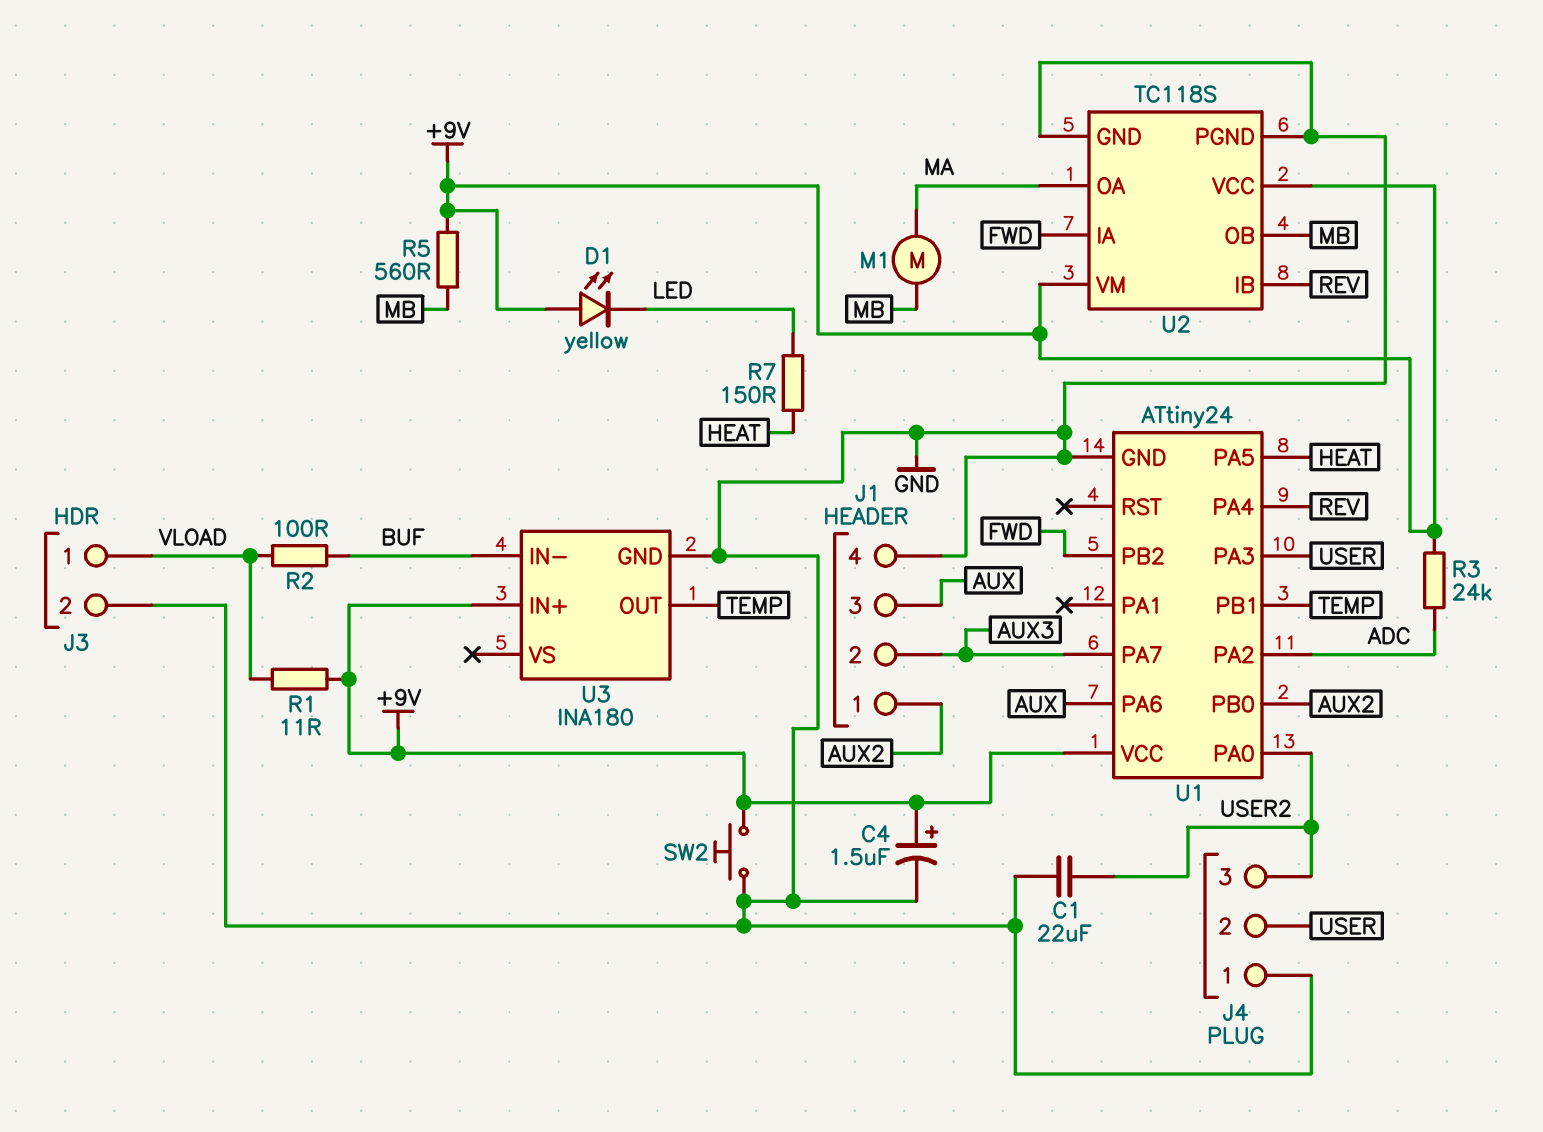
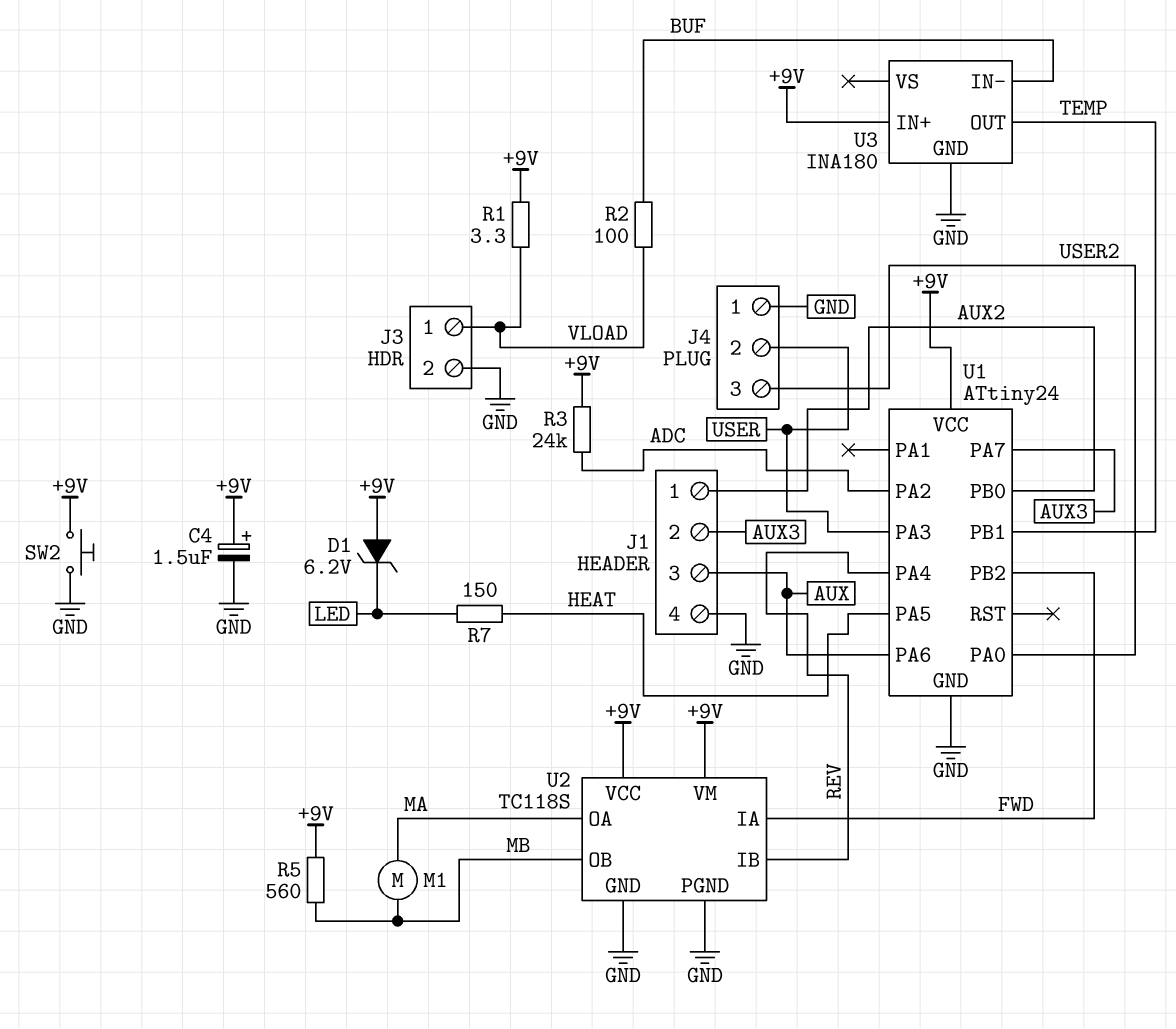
C1: 22uF (GND, USER2) -> none
D1: LED yellow (A +9V, K LED) -> zener 6.2V (A +9V, K LED)
R1: 11 (+9V, VLOAD) -> 3.3 (+9V, VLOAD)

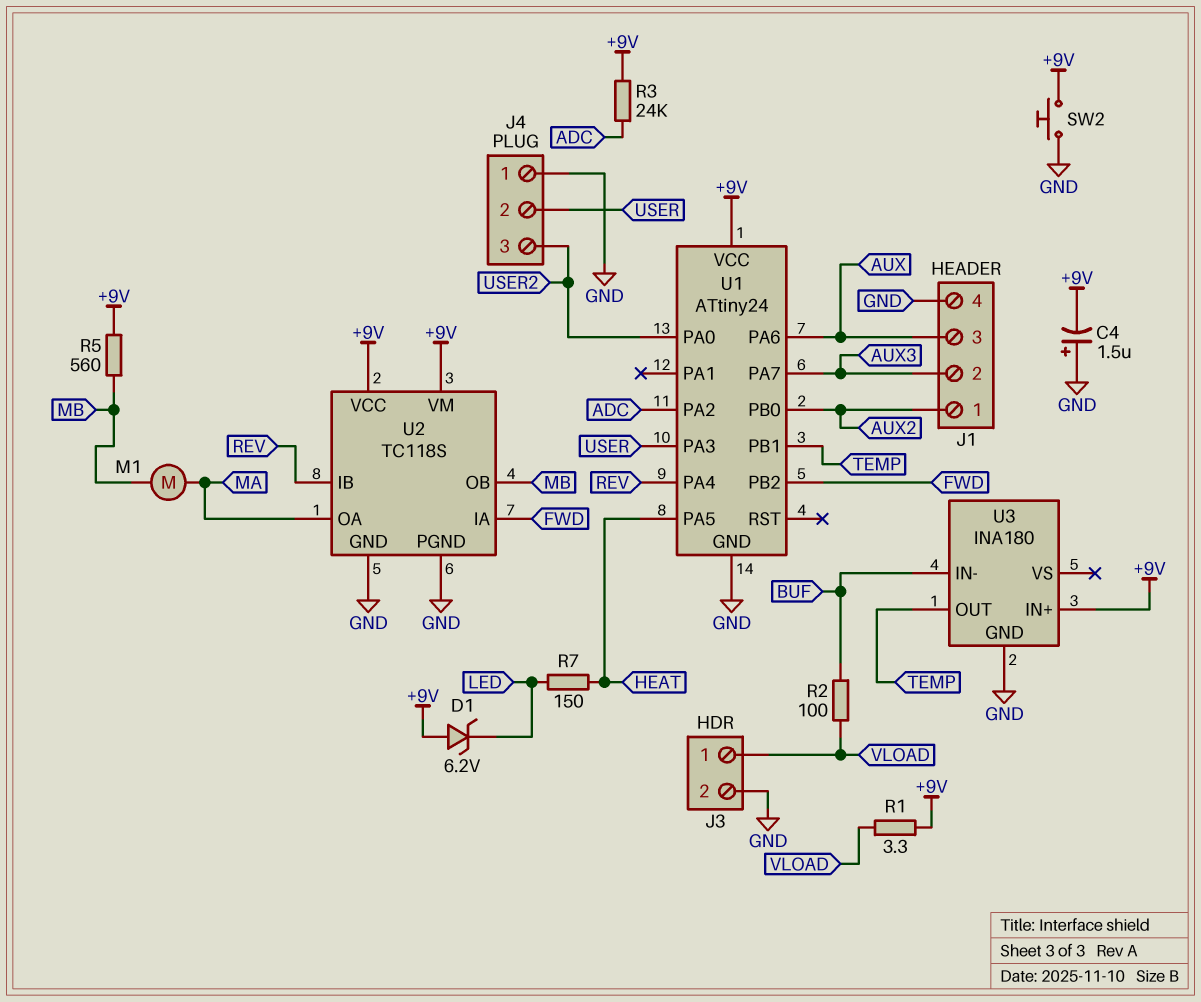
C4: 1.5uF (plus +9V, minus GND) -> 1.5uF (plus GND, minus +9V)

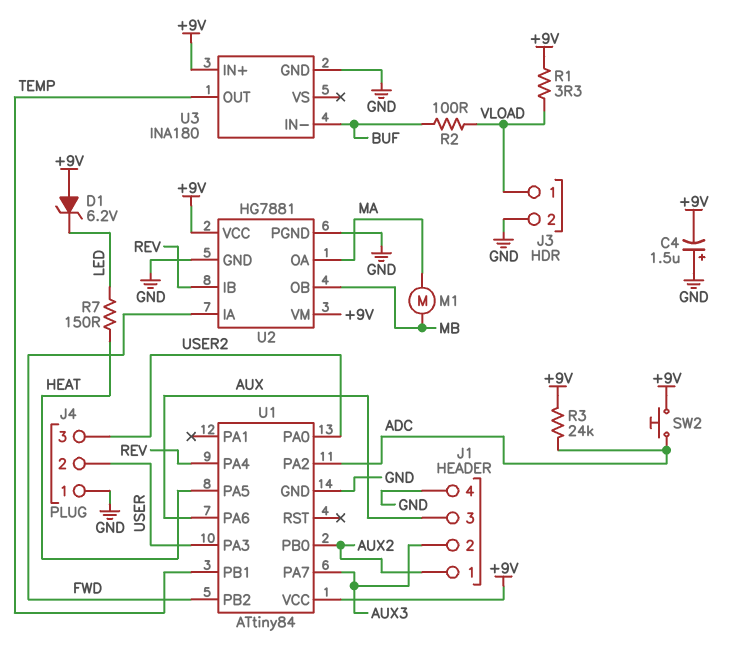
R5: 560 (+9V, MB) -> none
SW2: button (+9V, GND) -> button (+9V, ADC)
U1: ATtiny24 -> ATtiny84
U2: TC118S -> HG7881

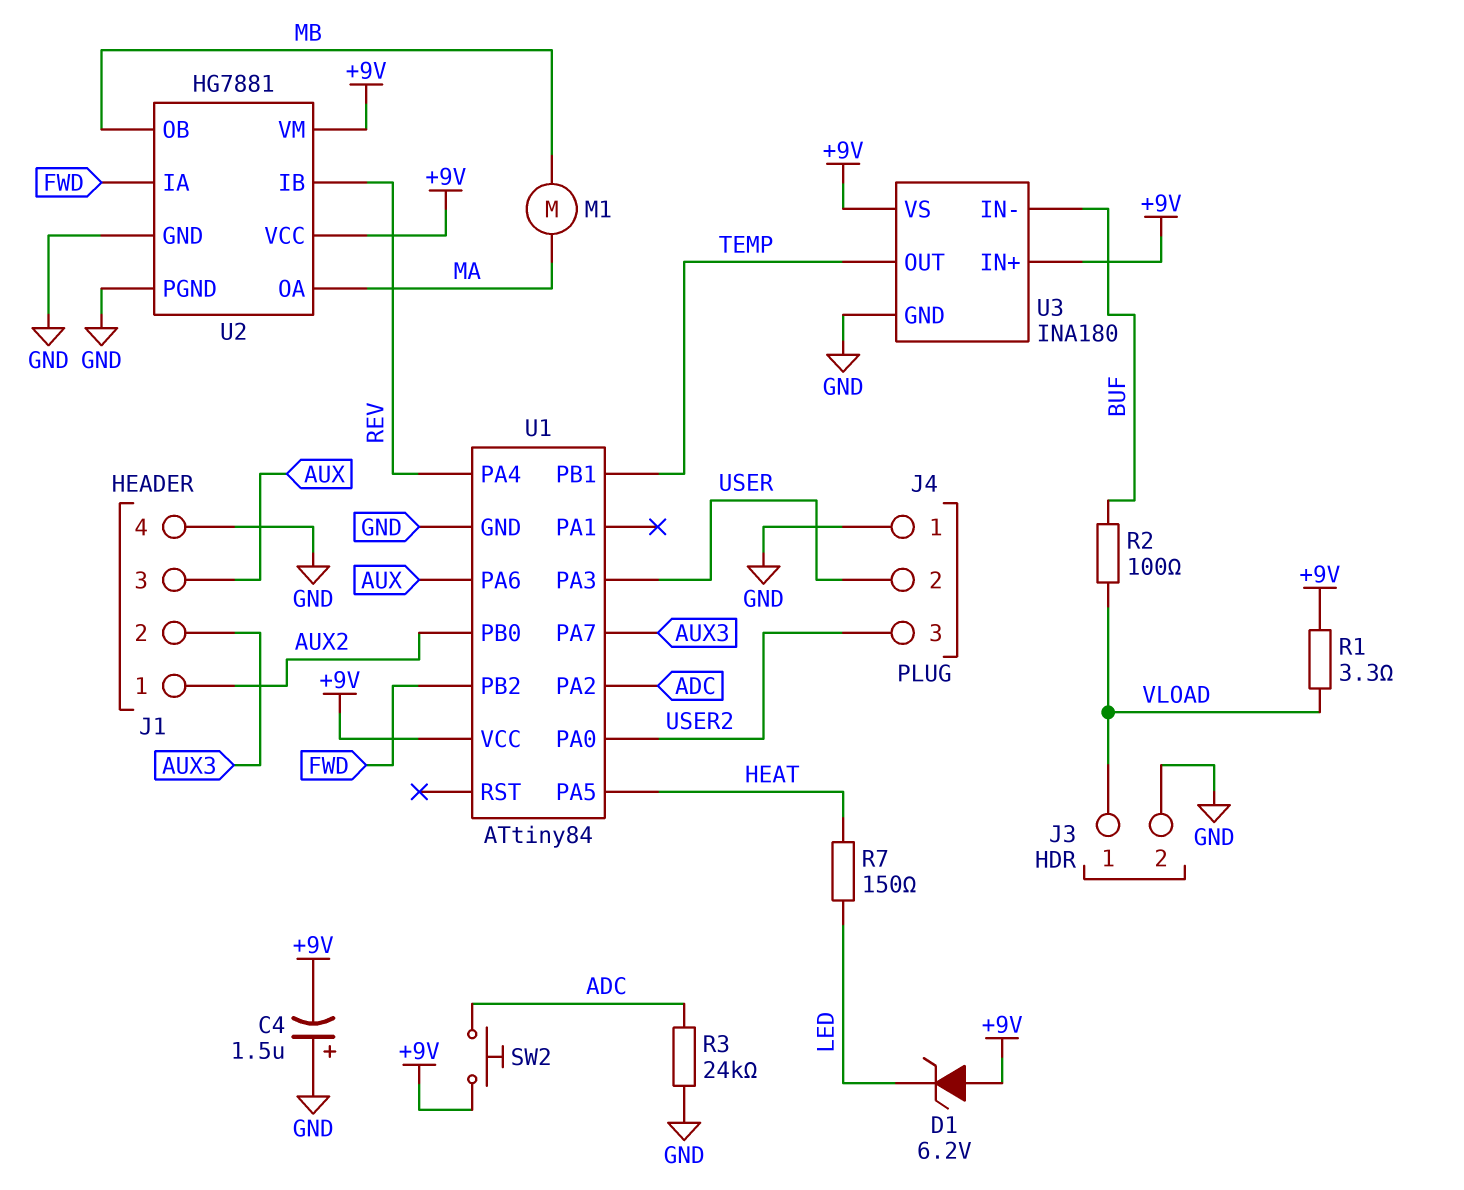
R3: 24k (+9V, ADC) -> 24k (ADC, GND)
U3 pin VS: none -> +9V

